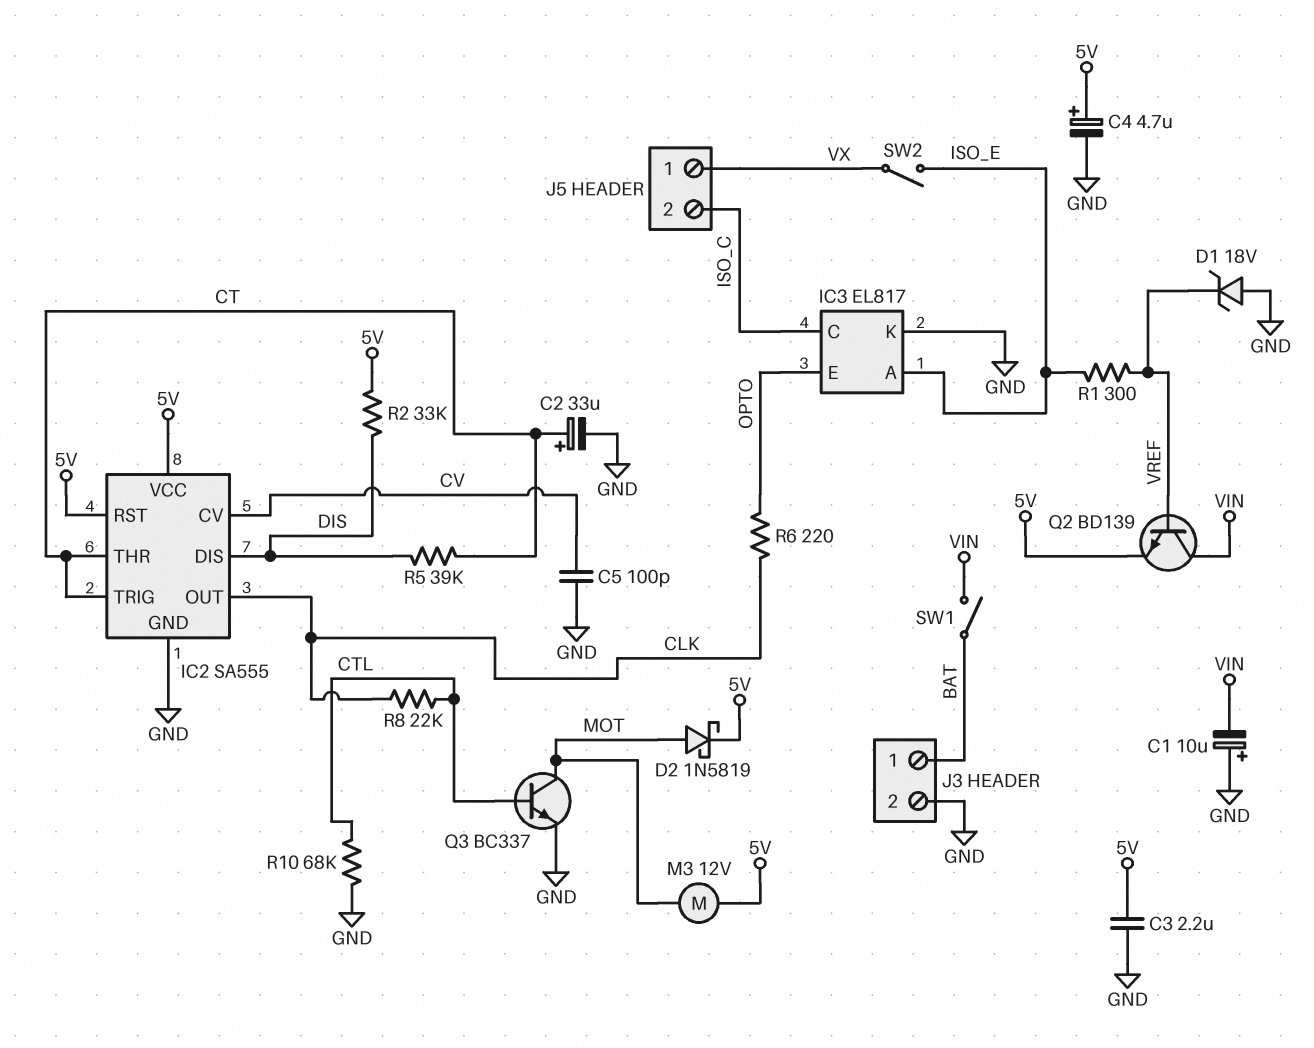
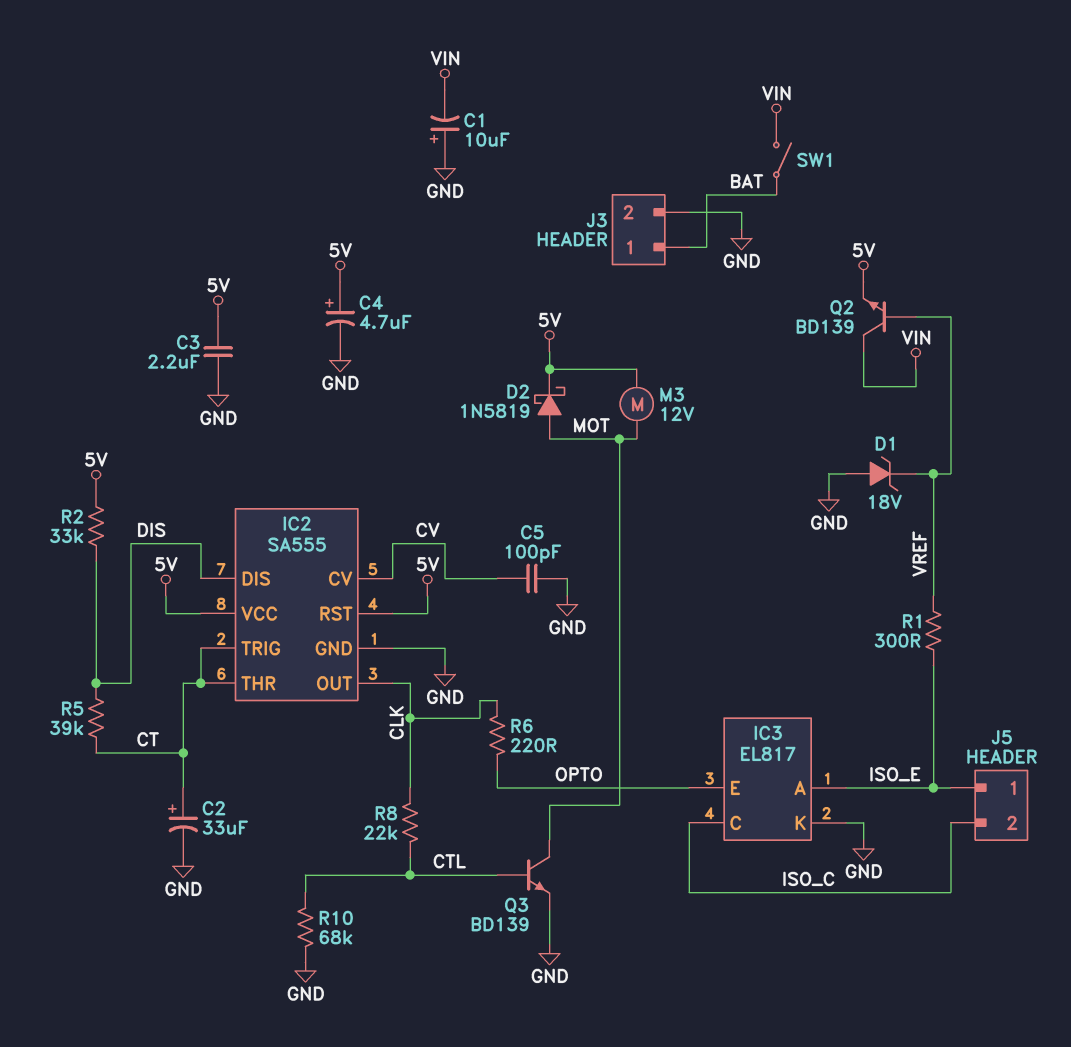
J5 pin 1: VX -> ISO_E
Q3: NPN BC337 (B CTL, C MOT, E GND) -> NPN BD139 (B CTL, C MOT, E GND)
SW2: switch (ISO_E, VX) -> none

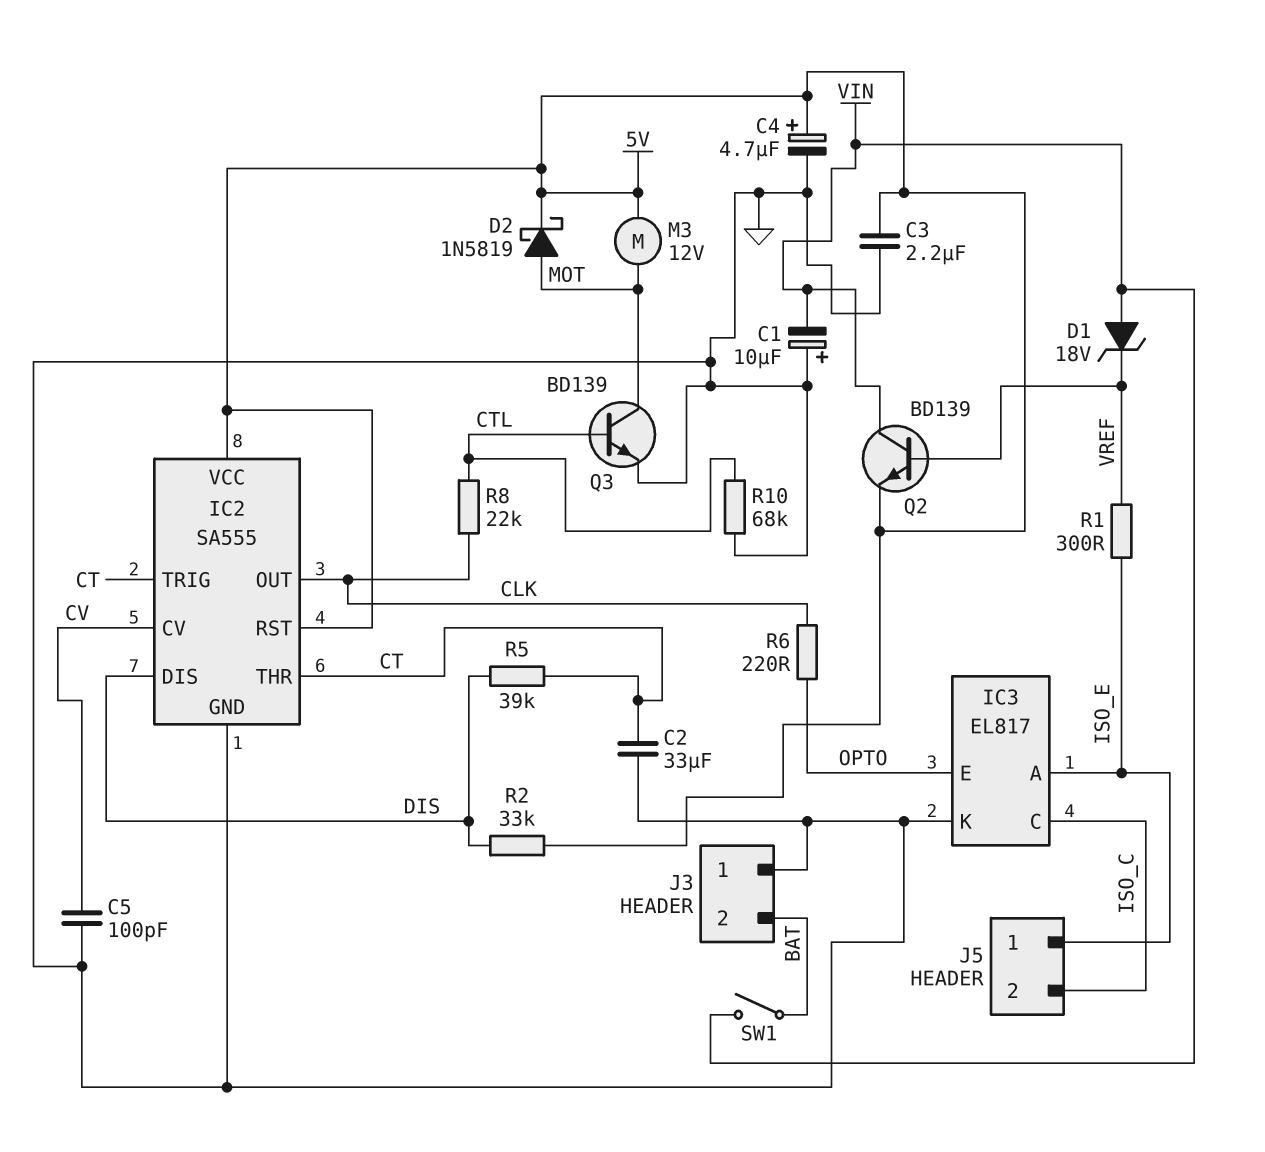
C2: 33uF (plus CT, minus GND) -> 33uF (CT, GND)
D1: zener 18V (A GND, K VREF) -> zener 18V (A VIN, K VREF)
J3 pin 1: BAT -> GND
J3 pin 2: GND -> BAT

